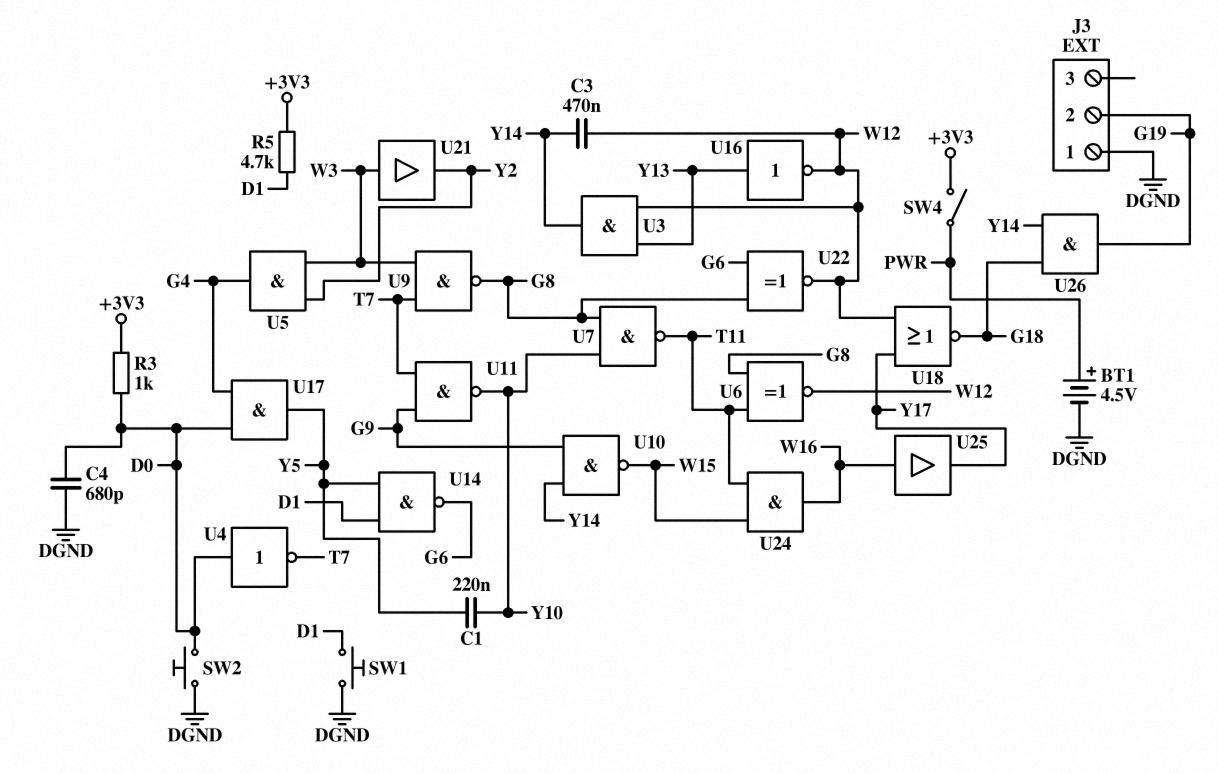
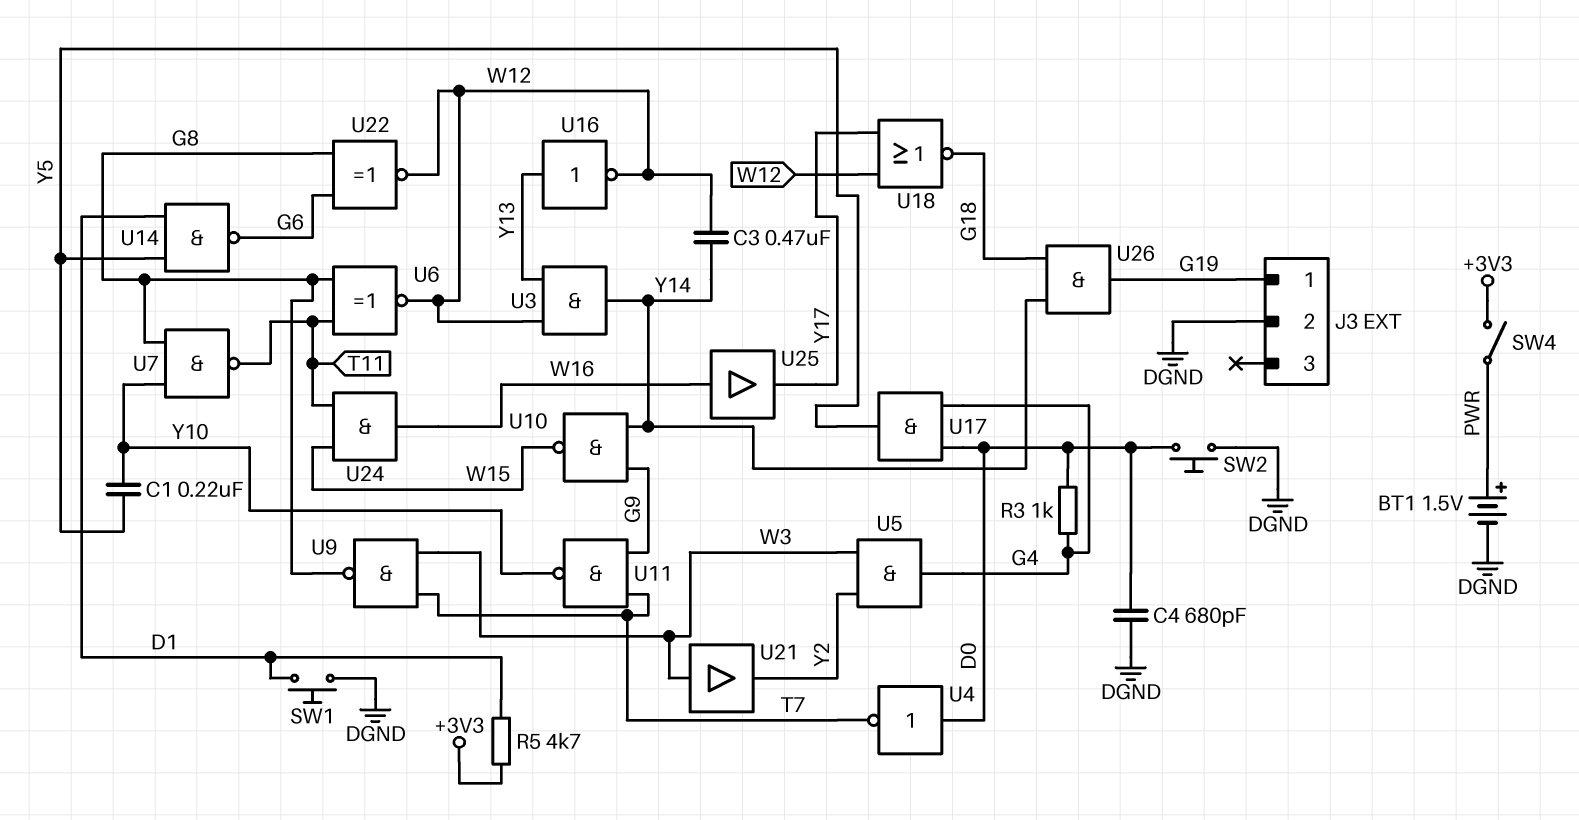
BT1: 4.5V (plus PWR, minus DGND) -> 1.5V (plus PWR, minus DGND)
J3 pin 1: DGND -> G19
J3 pin 2: G19 -> DGND
R3: 1k (+3V3, D0) -> 1k (D0, G4)

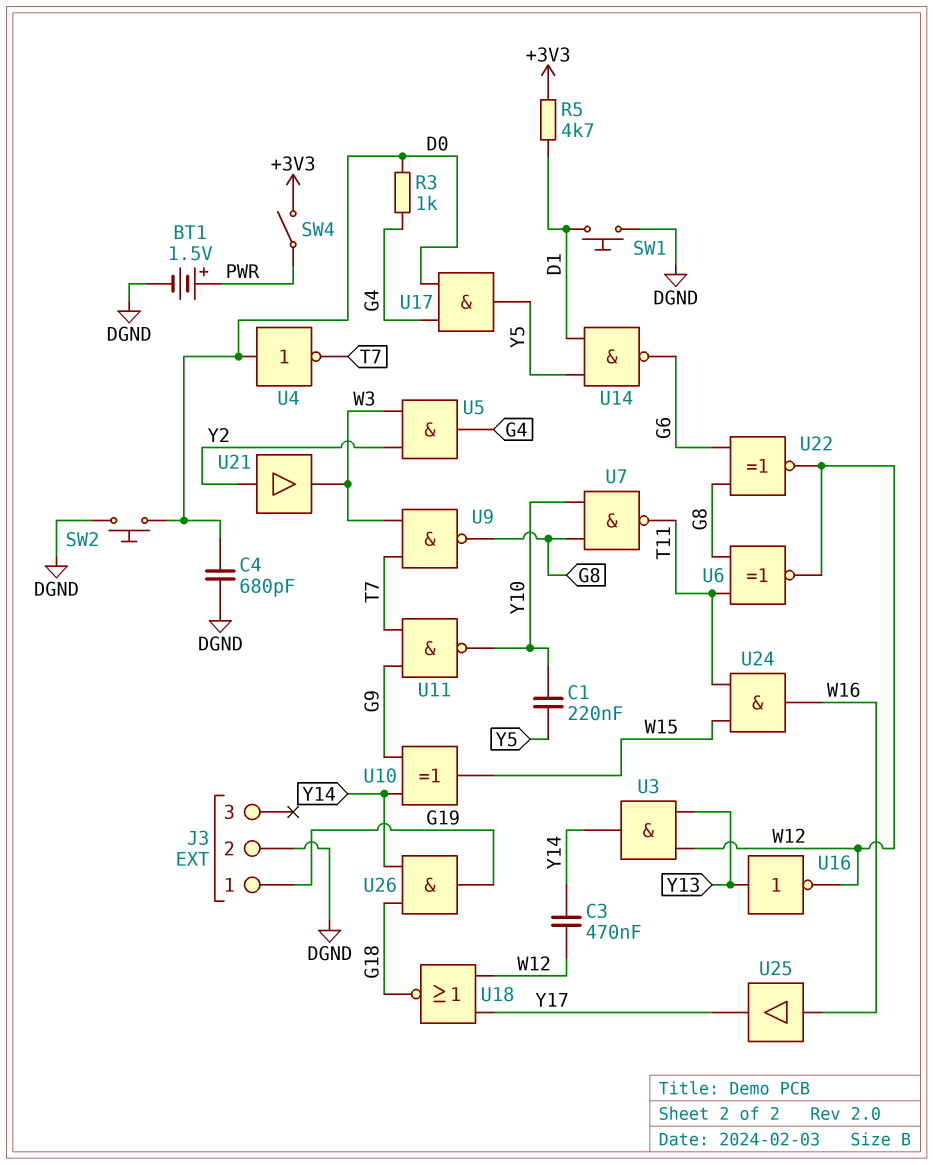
U10: NAND (in G9, in Y14, out W15) -> XOR (in G9, in Y14, out W15)
U21: buffer (in W3, out Y2) -> buffer (in Y2, out W3)

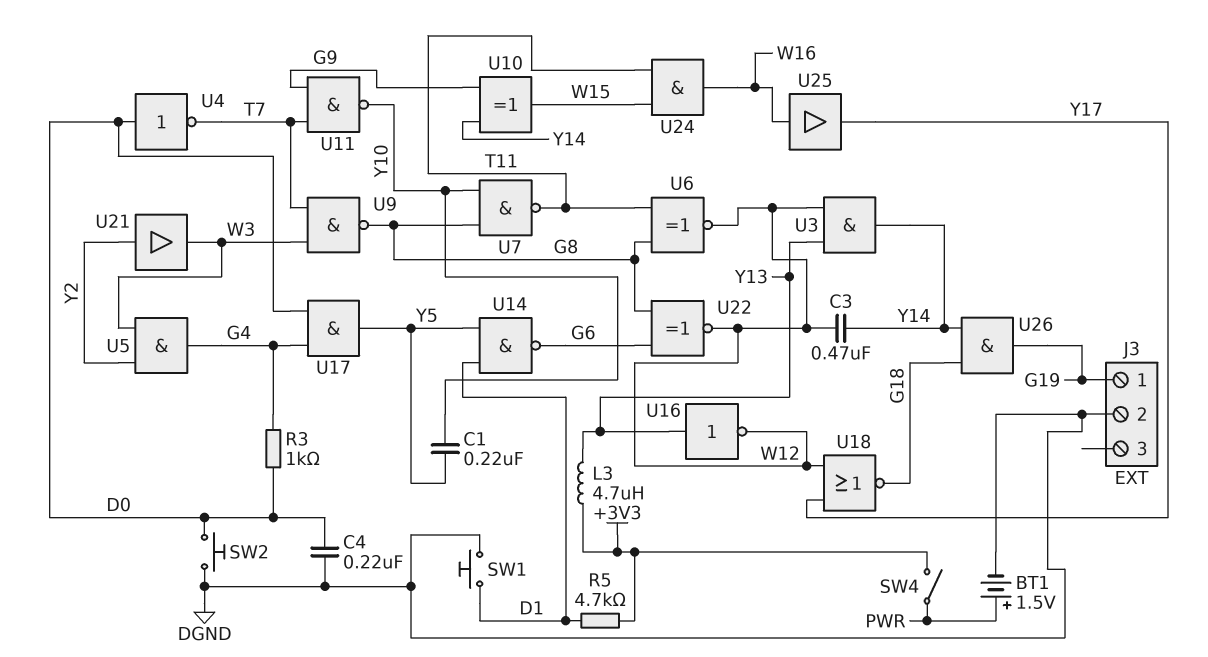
C4: 680pF (D0, DGND) -> 220nF (D0, DGND)
L3: none -> 4.7uH (+3V3, Y13)

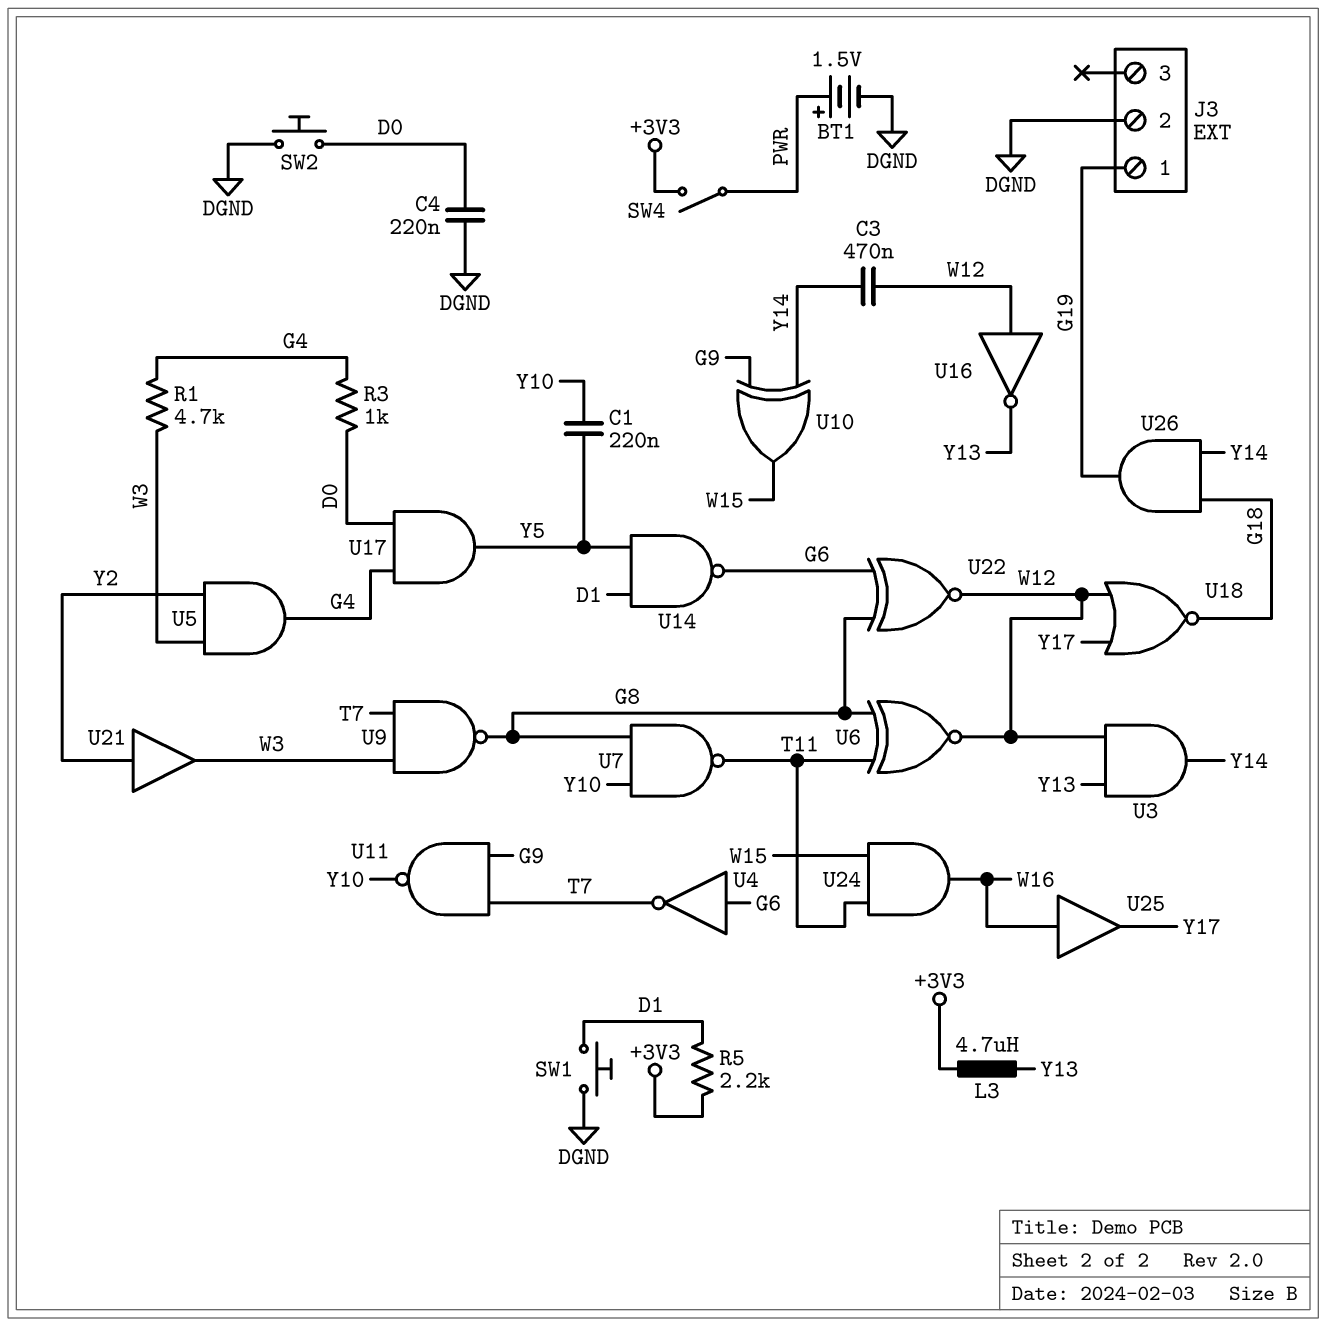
R1: none -> 4.7k (G4, W3)
R5: 4.7k (+3V3, D1) -> 2.2k (+3V3, D1)
U4: NOT (in D0, out T7) -> NOT (in G6, out T7)
U16: NOT (in Y13, out W12) -> NOT (in W12, out Y13)

